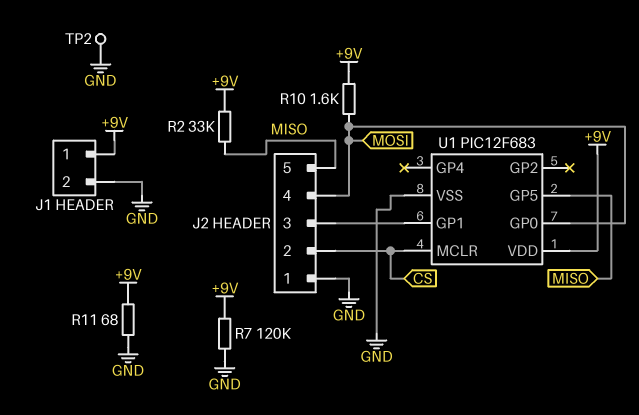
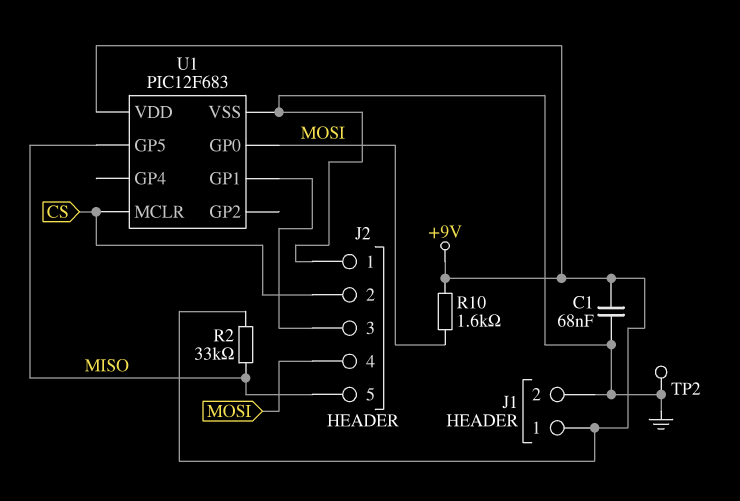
C1: none -> 68nF (+9V, GND)
R7: 120k (+9V, GND) -> none
R11: 68 (+9V, GND) -> none

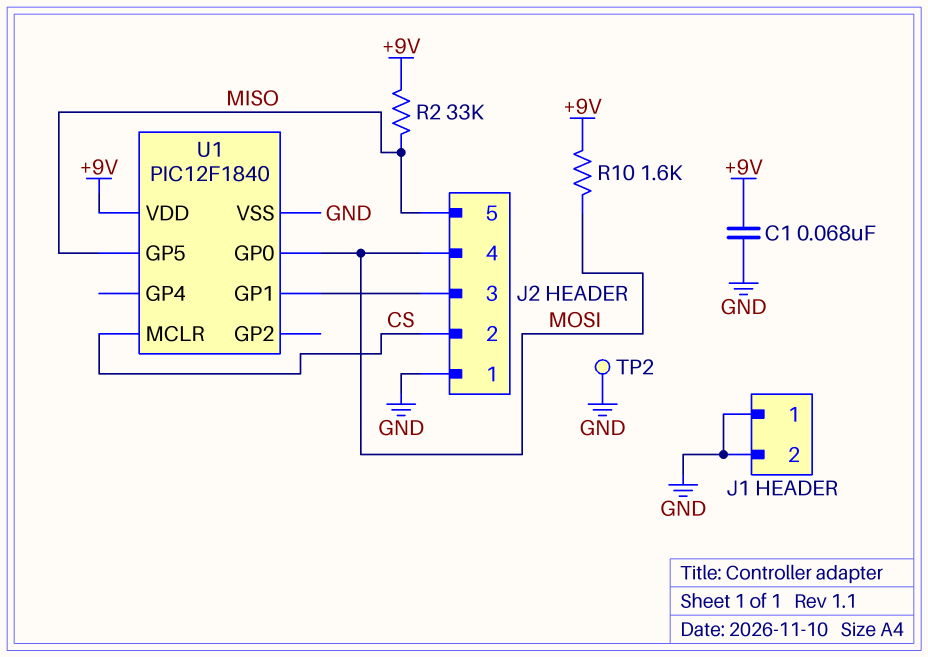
J1 pin 1: +9V -> GND
U1: PIC12F683 -> PIC12F1840

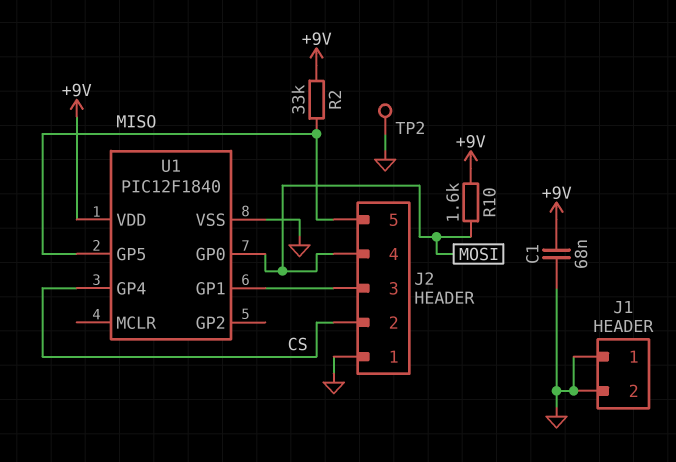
U1 pin GP4: none -> CS
U1 pin MCLR: CS -> none

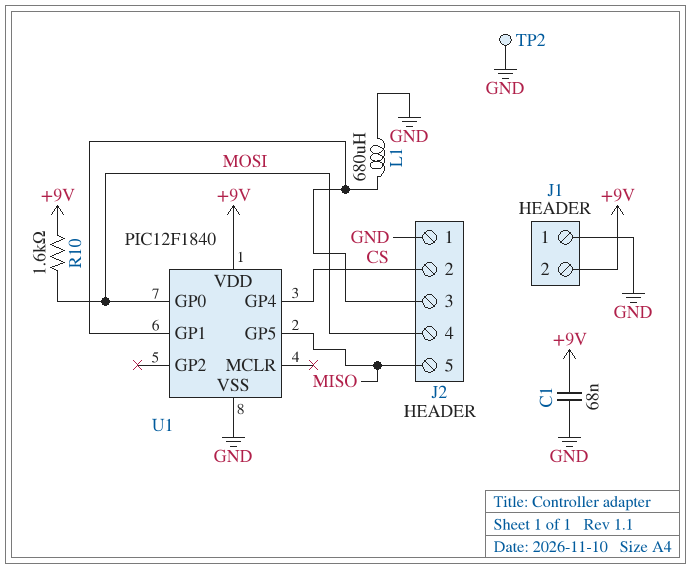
J1 pin 2: GND -> +9V
L1: none -> 680uH (GND, J2/3)
R2: 33k (+9V, MISO) -> none

